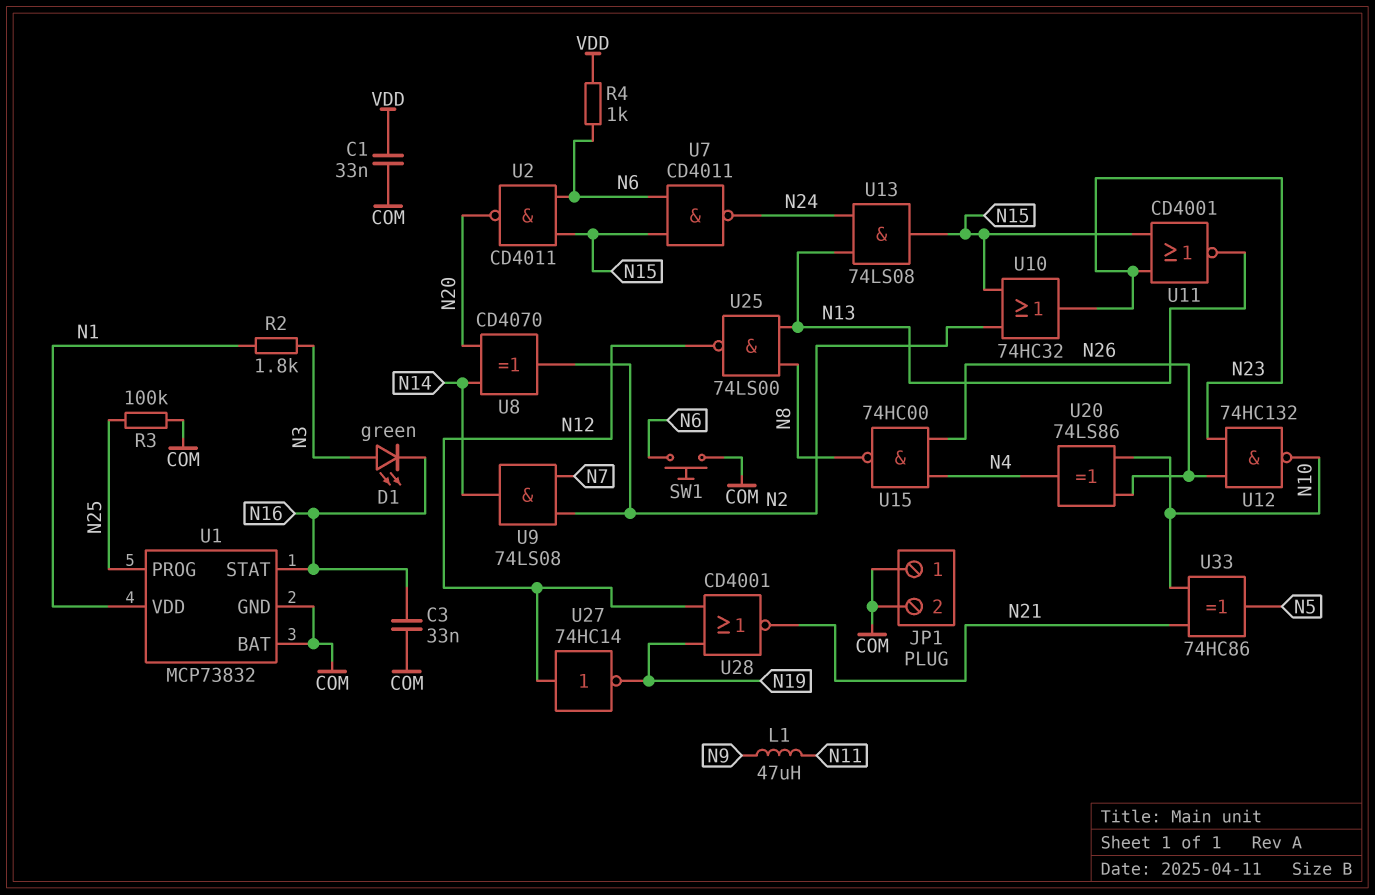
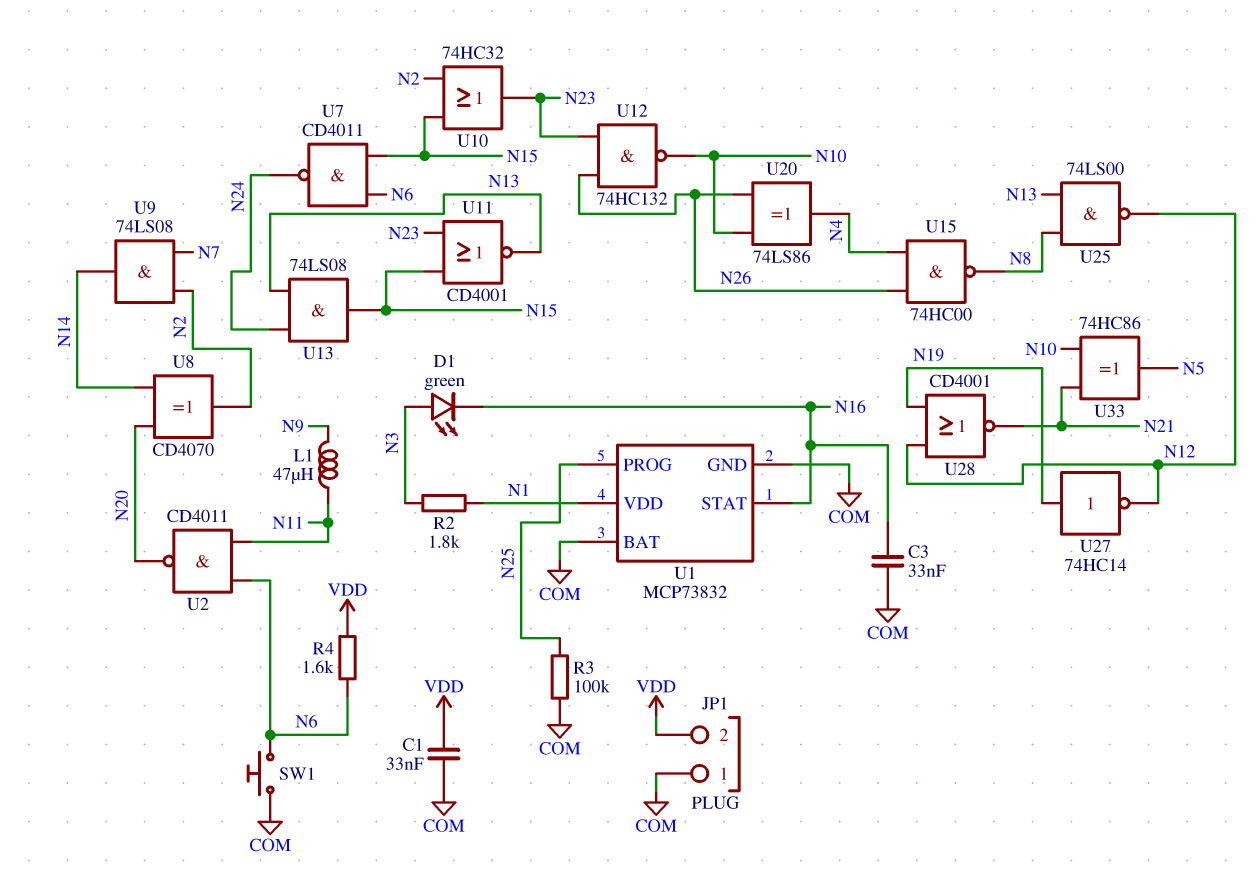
JP1 pin 2: COM -> VDD
R4: 1k (N6, VDD) -> 1.6k (N6, VDD)
U2: NAND CD4011 (in N6, in N15, out N20) -> NAND CD4011 (in N6, in N11, out N20)
U27: NOT 74HC14 (in N12, out N19) -> NOT 74HC14 (in N19, out N12)

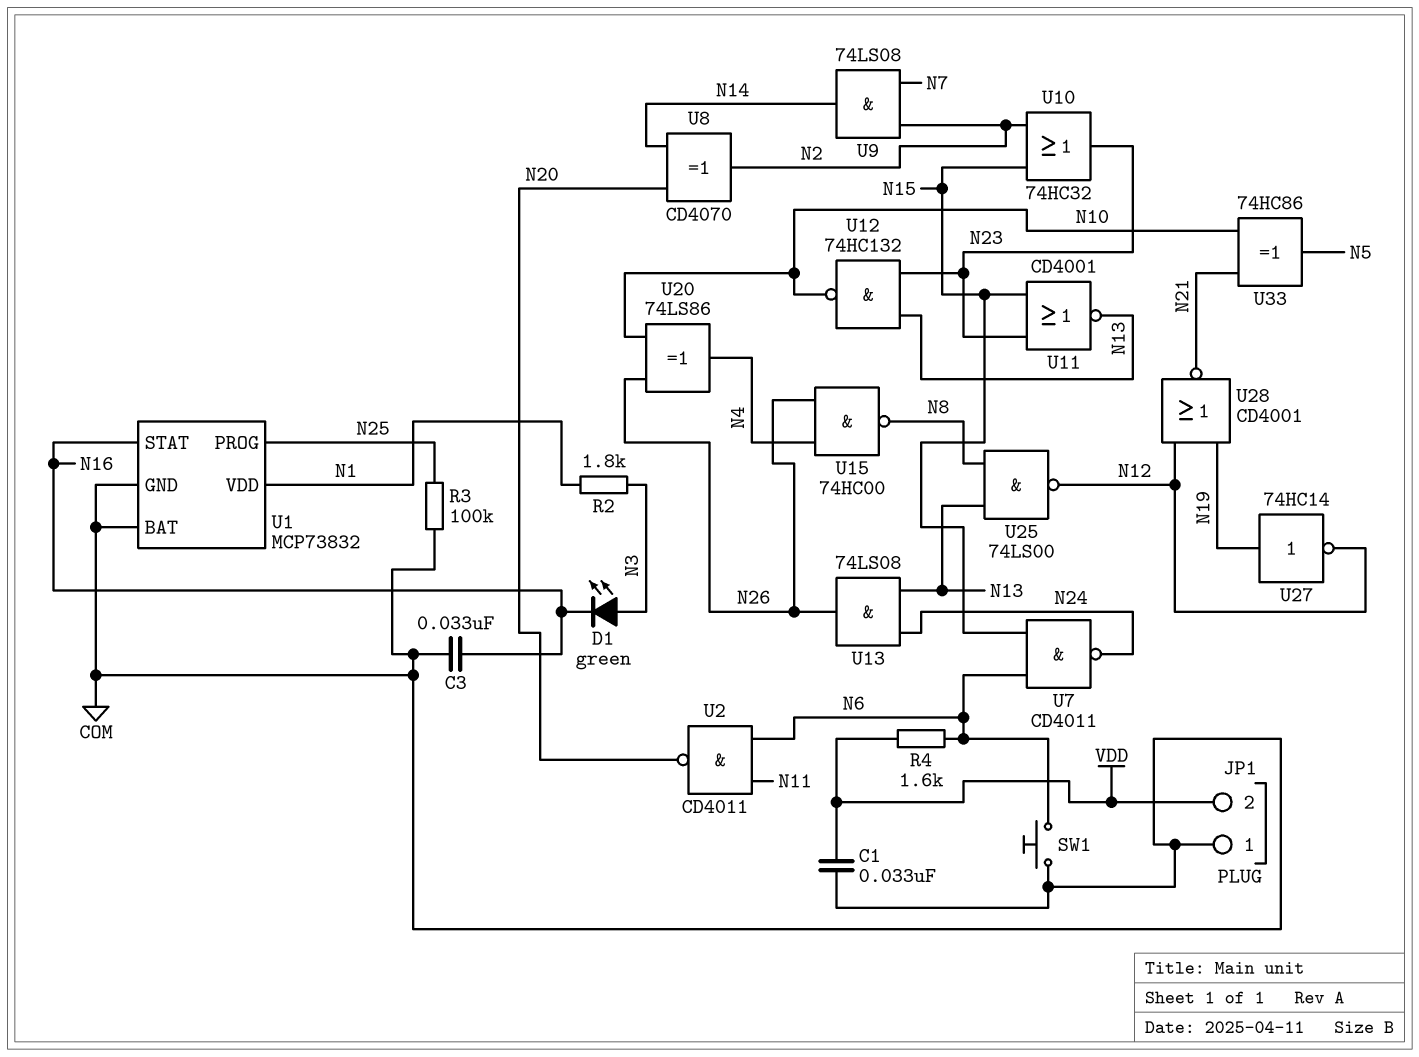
L1: 47uH (N9, N11) -> none
U12: NAND 74HC132 (in N23, in N26, out N10) -> NAND 74HC132 (in N13, in N23, out N10)
U13: AND 74LS08 (in N13, in N24, out N15) -> AND 74LS08 (in N13, in N24, out N26)

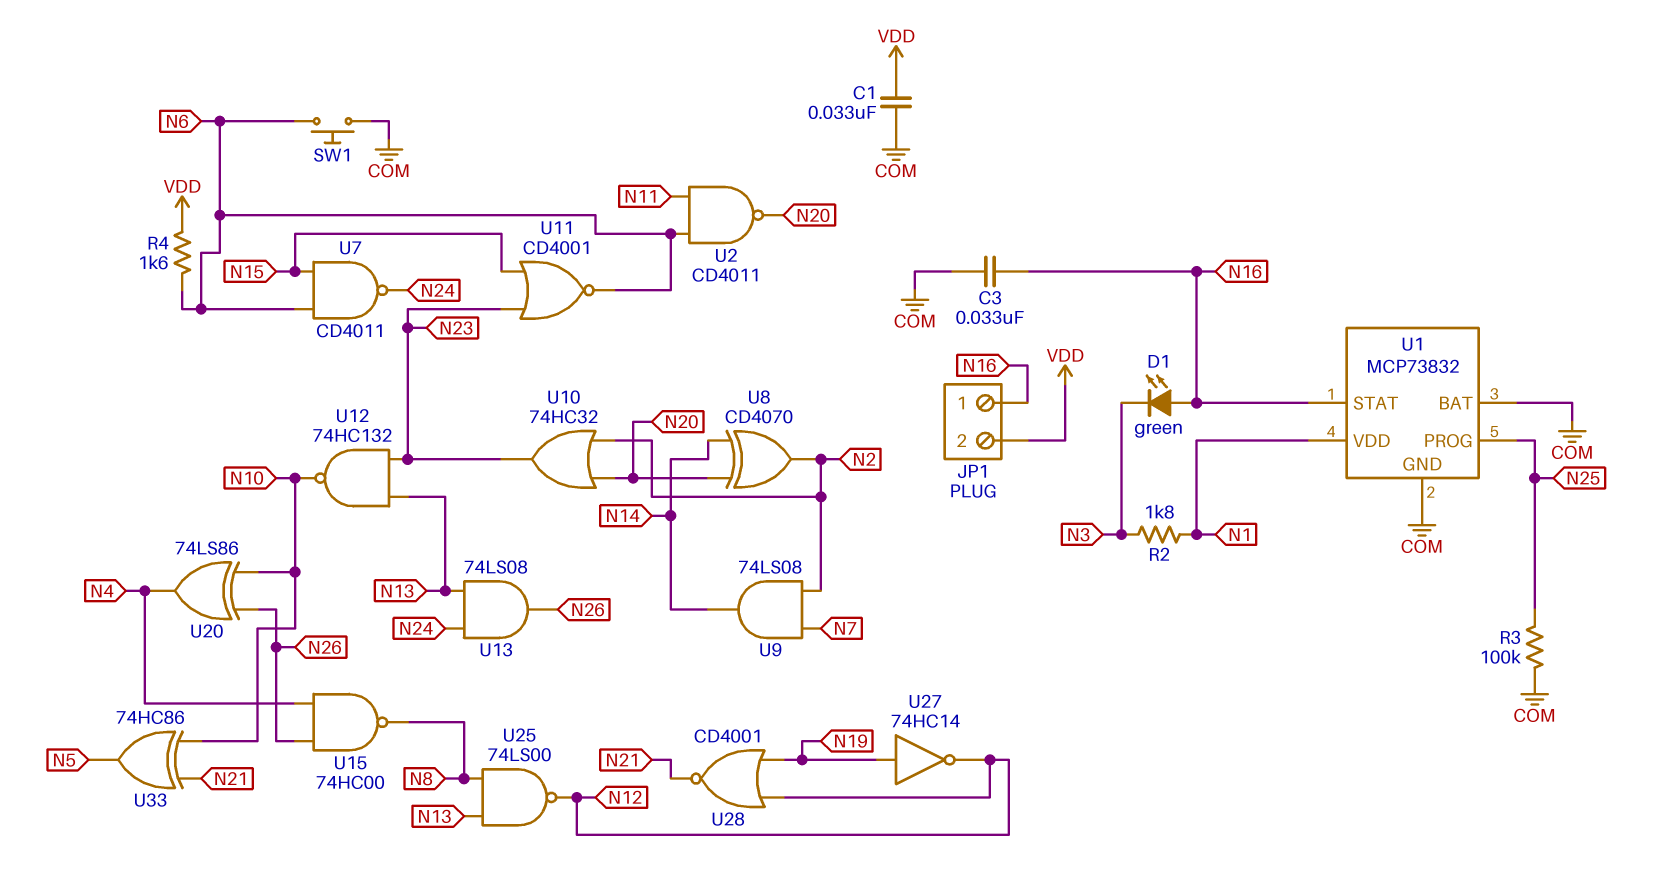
D1: LED green (A N3, K N16) -> LED green (A N16, K N3)
JP1 pin 1: COM -> N16
U10: OR 74HC32 (in N2, in N15, out N23) -> OR 74HC32 (in N2, in N20, out N23)
U11: NOR CD4001 (in N15, in N23, out N13) -> NOR CD4001 (in N15, in N23, out N6)

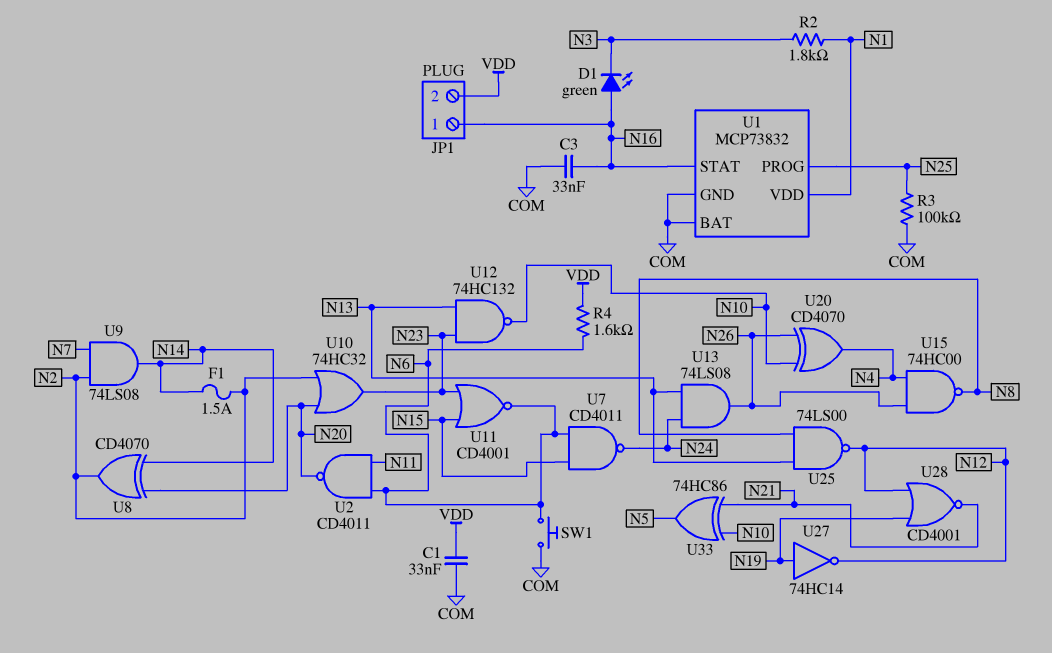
F1: none -> 1.5A (N2, N14)
U20: XOR 74LS86 (in N10, in N26, out N4) -> XOR CD4070 (in N10, in N26, out N4)

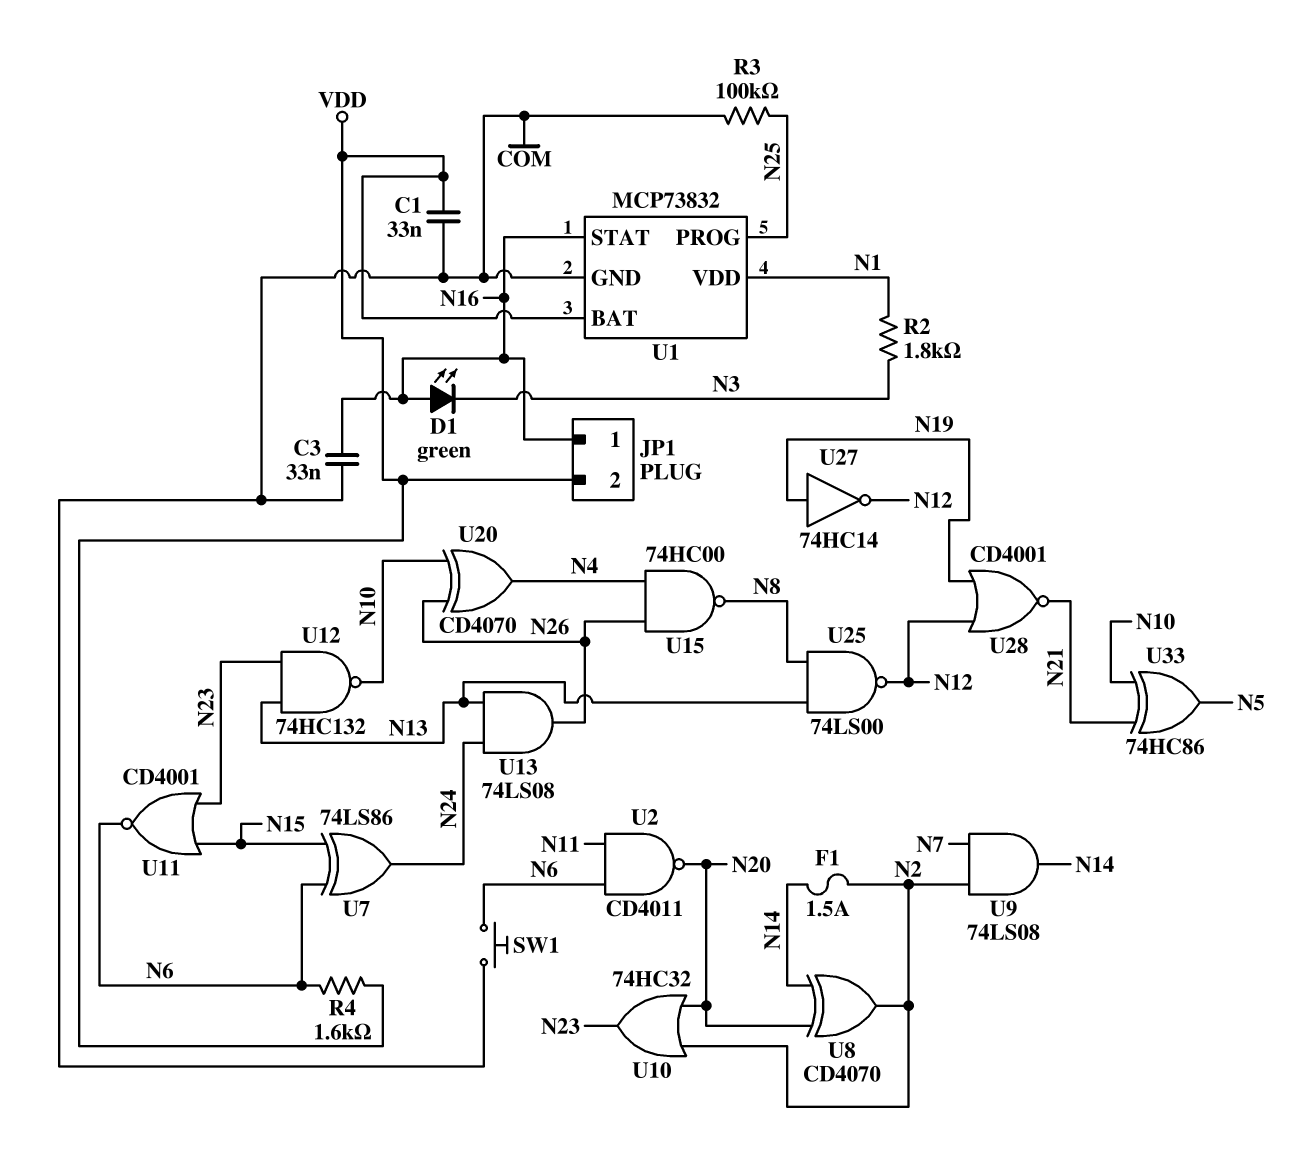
U1 pin BAT: COM -> VDD
U7: NAND CD4011 (in N6, in N15, out N24) -> XOR 74LS86 (in N6, in N15, out N24)

